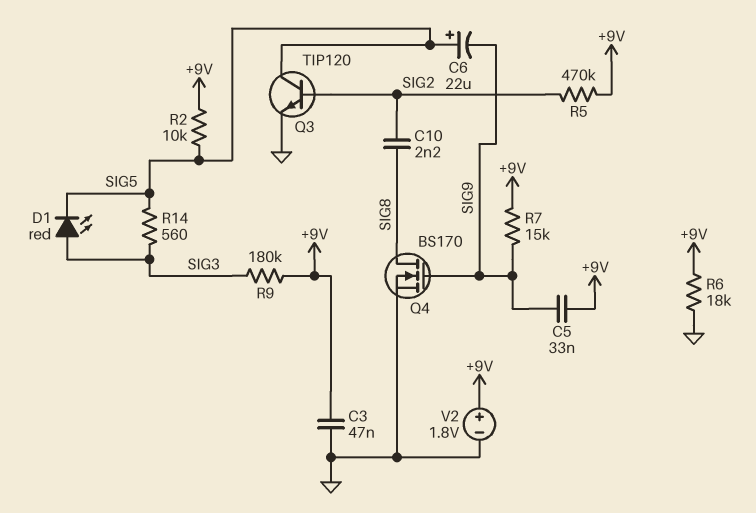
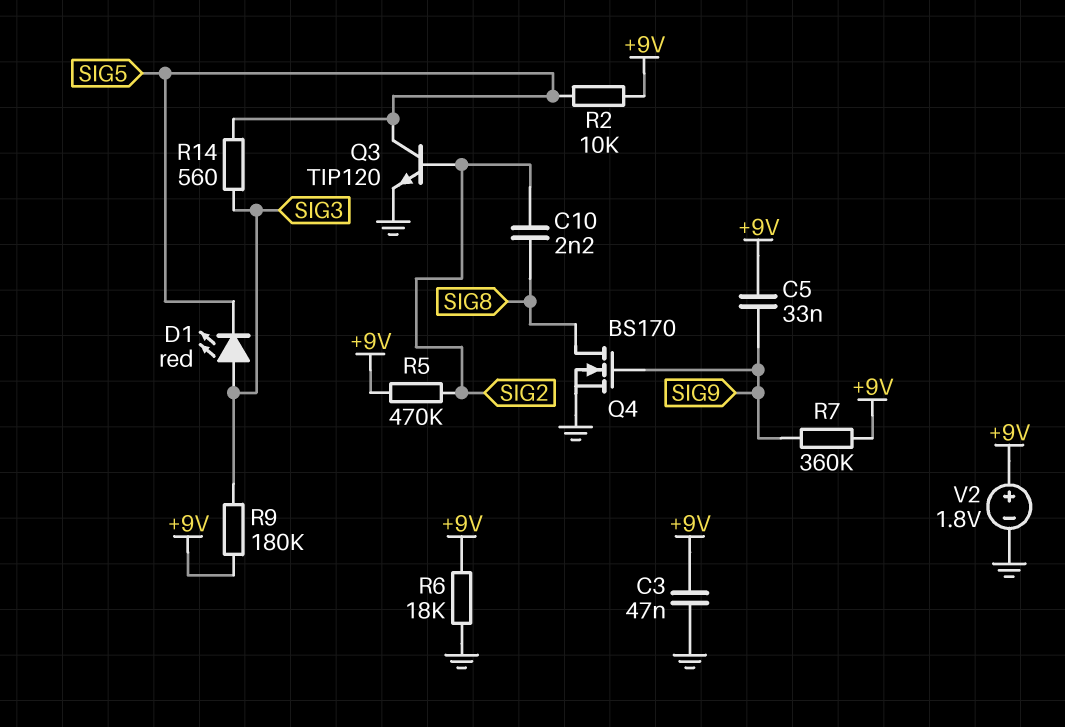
C6: 22uF (plus SIG5, minus SIG9) -> none
R7: 15k (+9V, SIG9) -> 360k (+9V, SIG9)

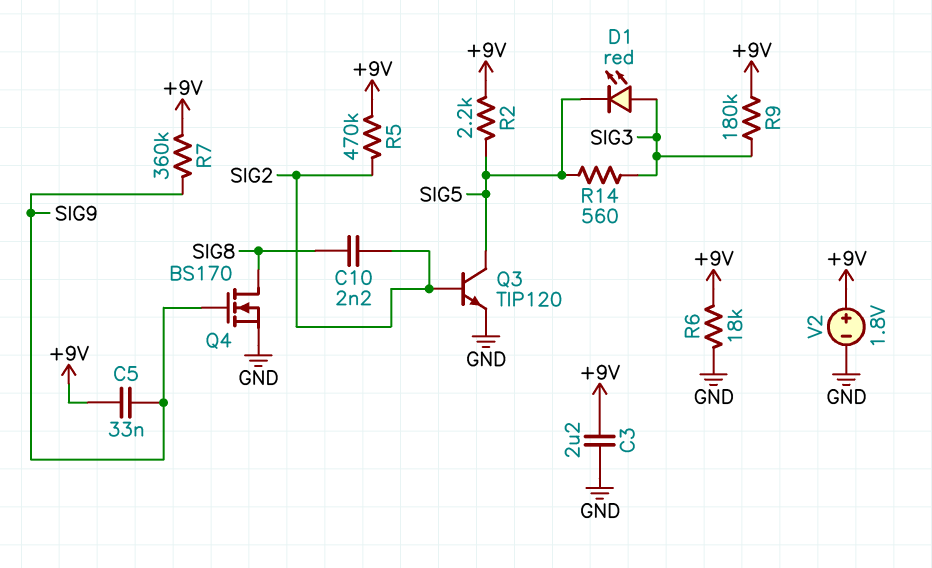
C3: 47nF (+9V, GND) -> 2.2uF (+9V, GND)
R2: 10k (+9V, SIG5) -> 2.2k (+9V, SIG5)

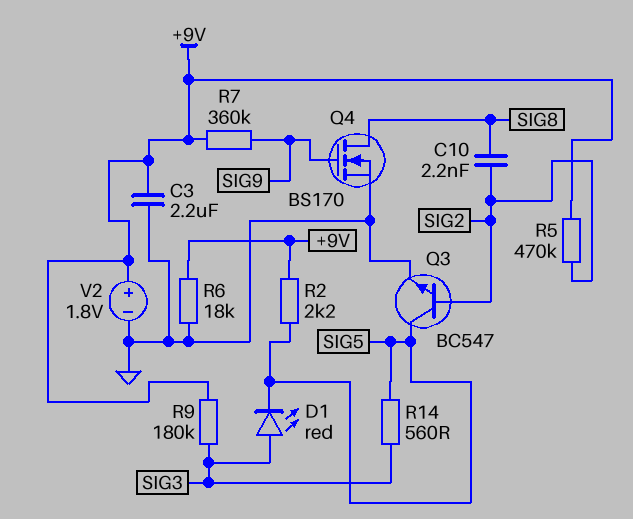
C5: 33nF (+9V, SIG9) -> none
Q3: NPN TIP120 (B SIG2, C SIG5, E GND) -> NPN BC547 (B SIG2, C SIG5, E GND)

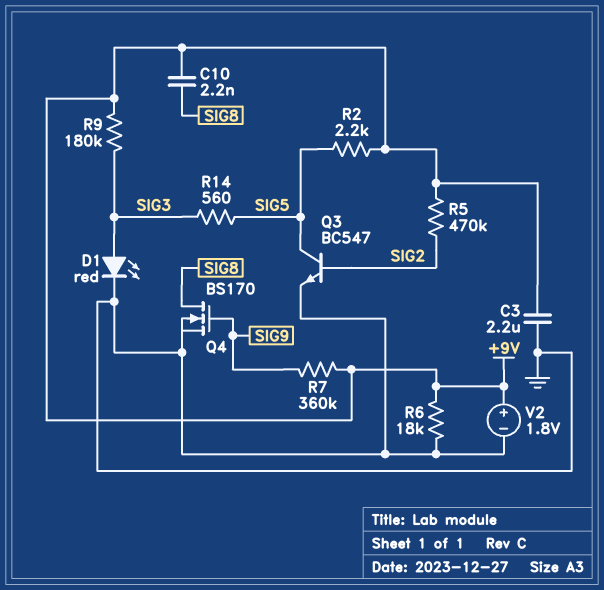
C10: 2.2nF (SIG2, SIG8) -> 2.2nF (+9V, SIG8)
D1: LED red (A SIG3, K SIG5) -> LED red (A SIG3, K GND)

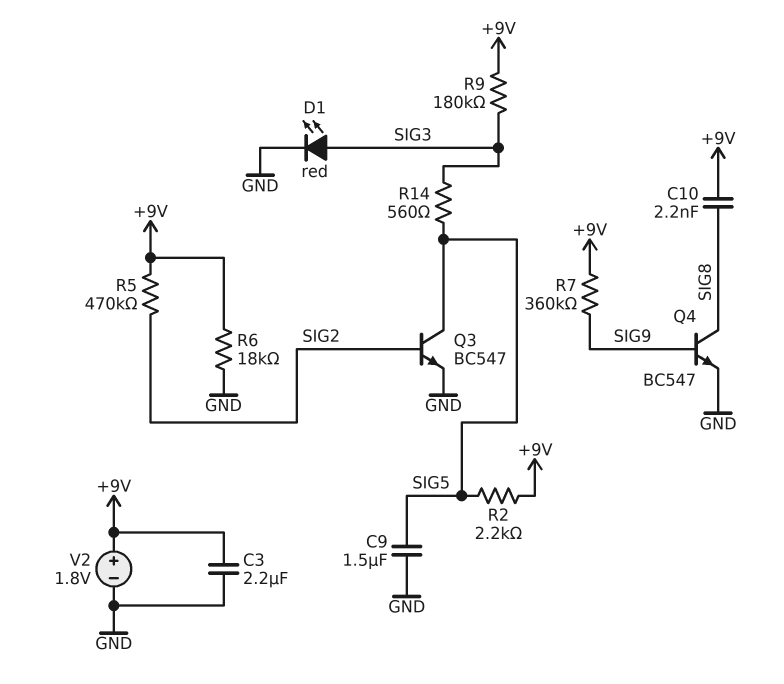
C9: none -> 1.5uF (GND, SIG5)
Q4: NMOS BS170 (G SIG9, D SIG8, S GND) -> NPN BC547 (B SIG9, C SIG8, E GND)

